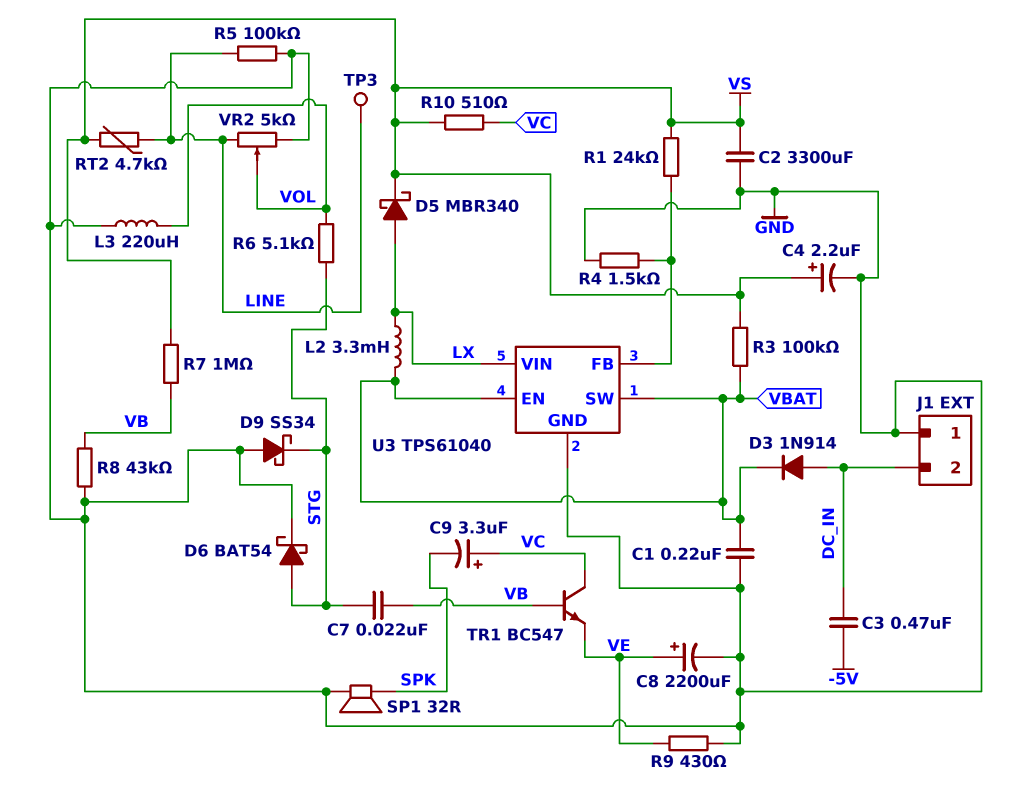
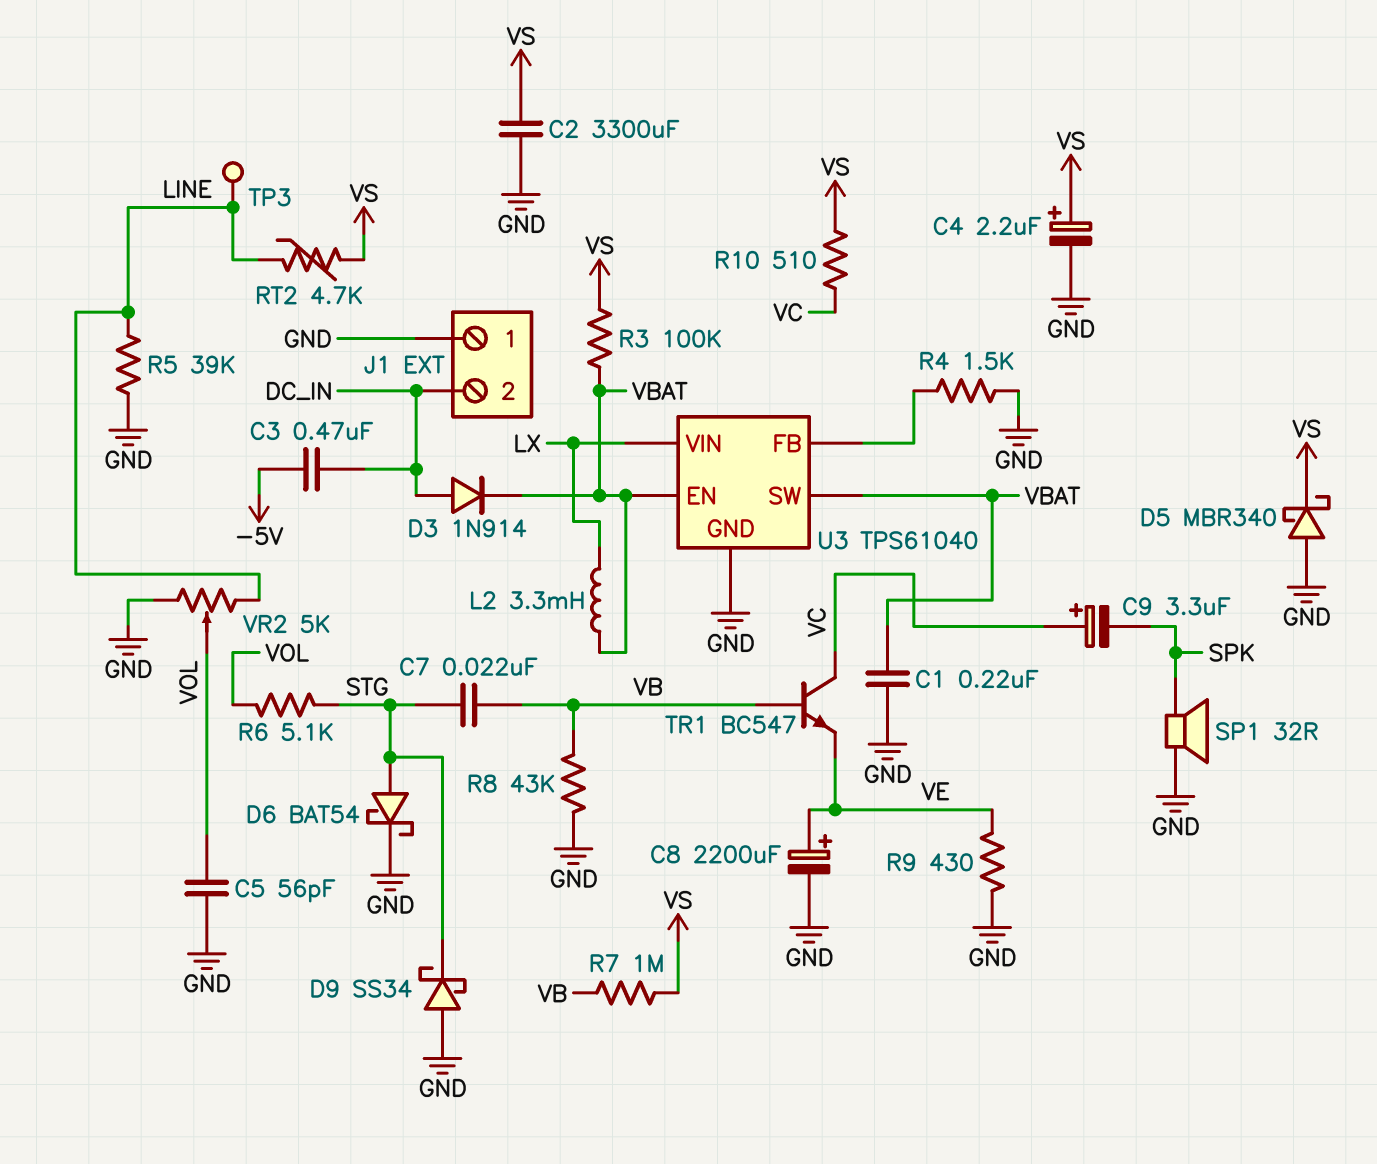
C5: none -> 56pF (GND, VOL)
D5: schottky MBR340 (A LX, K VS) -> schottky MBR340 (A GND, K VS)
L3: 220uH (GND, VOL) -> none
R1: 24k (U3/FB, VS) -> none
R5: 100k (GND, LINE) -> 39k (GND, LINE)

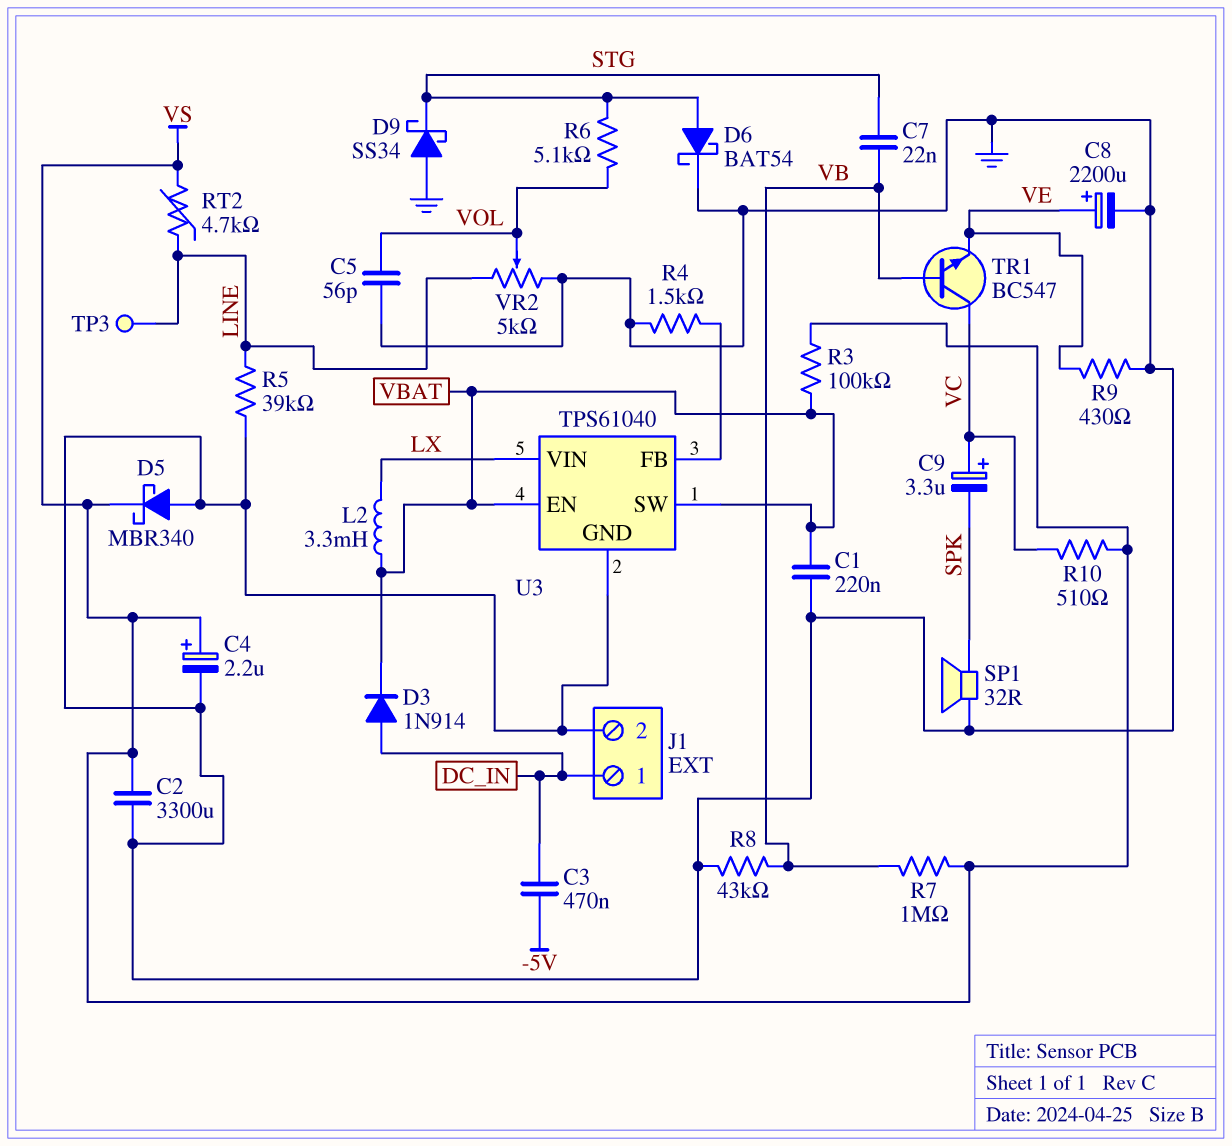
J1 pin 1: GND -> DC_IN
J1 pin 2: DC_IN -> GND

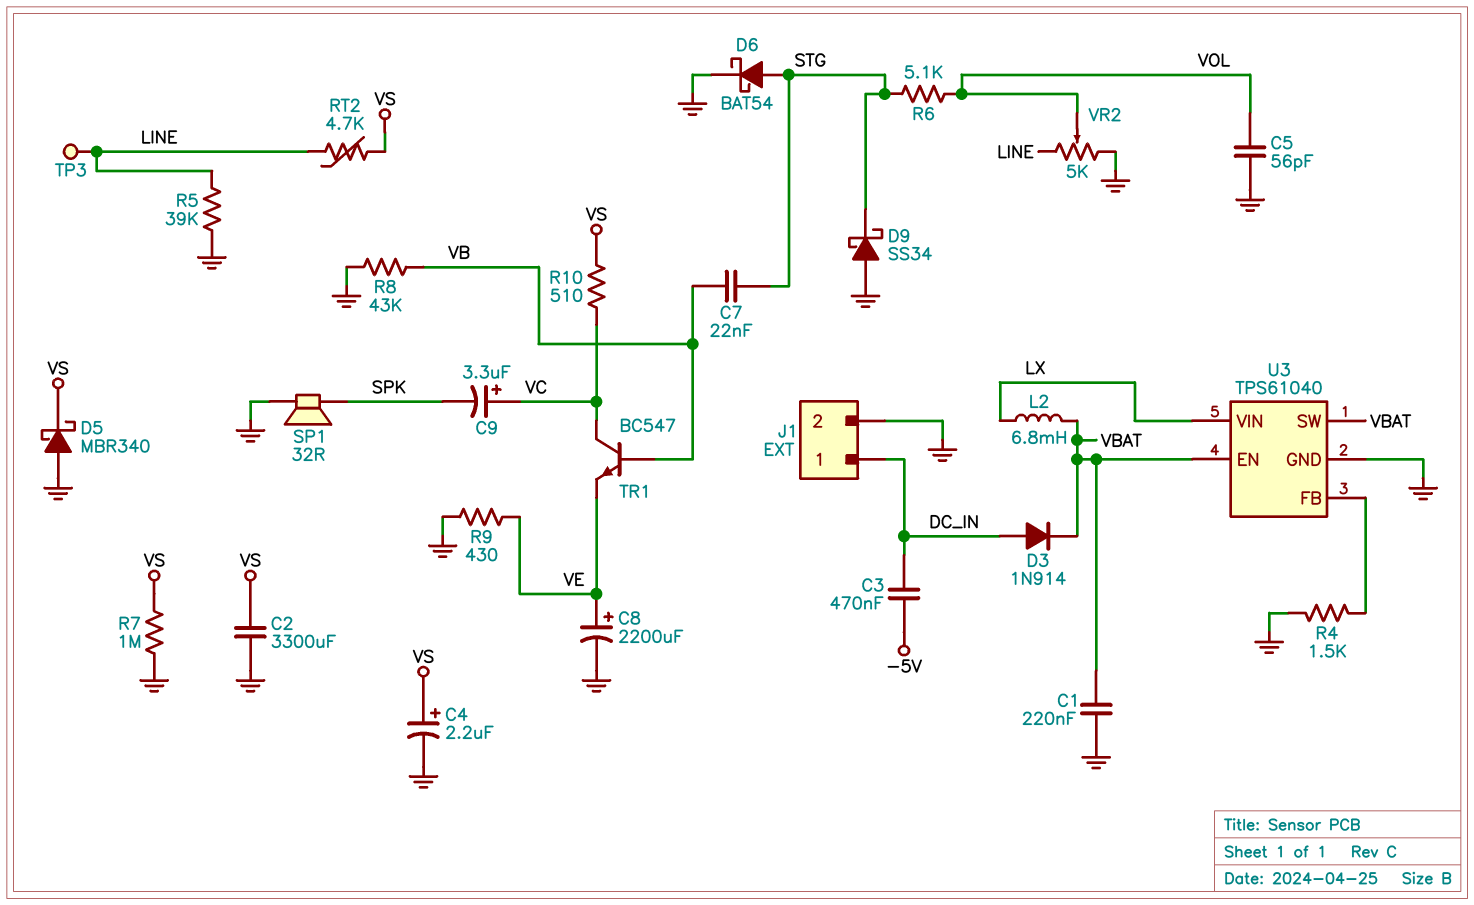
L2: 3.3mH (LX, VBAT) -> 6.8mH (LX, VBAT)
R3: 100k (VBAT, VS) -> none
R7: 1M (VB, VS) -> 1M (GND, VS)

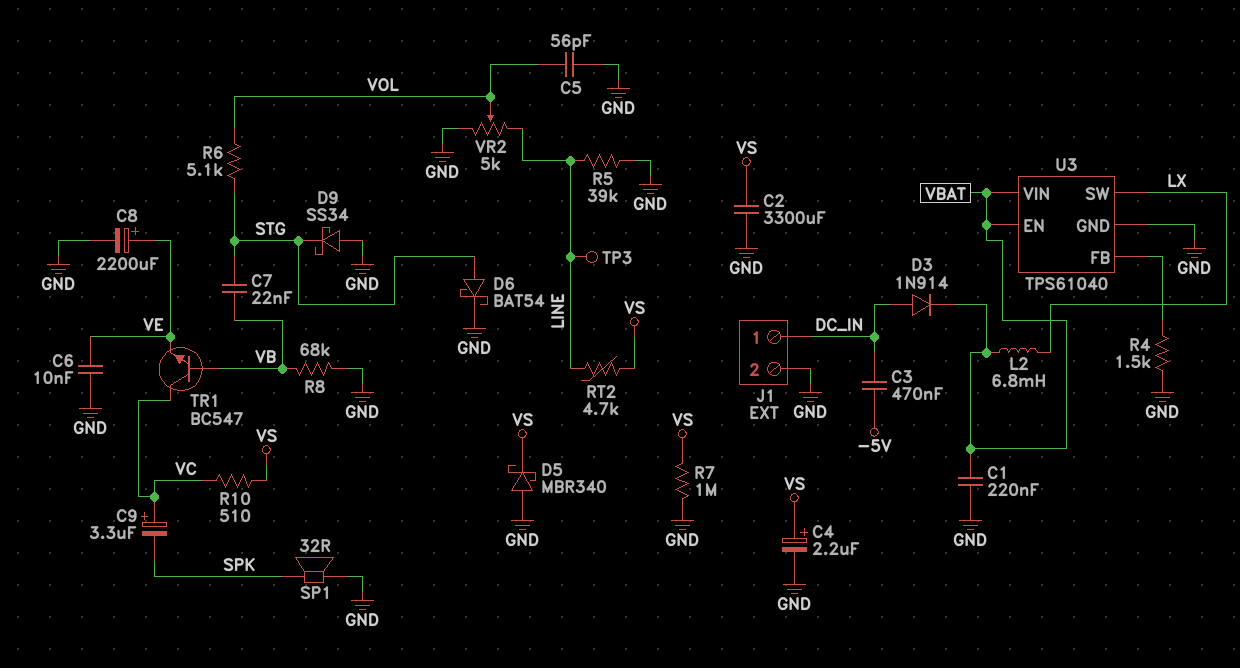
C6: none -> 10nF (GND, VE)
R8: 43k (GND, VB) -> 68k (GND, VB)
R9: 430 (GND, VE) -> none
U3 pin SW: VBAT -> LX
U3 pin VIN: LX -> VBAT

